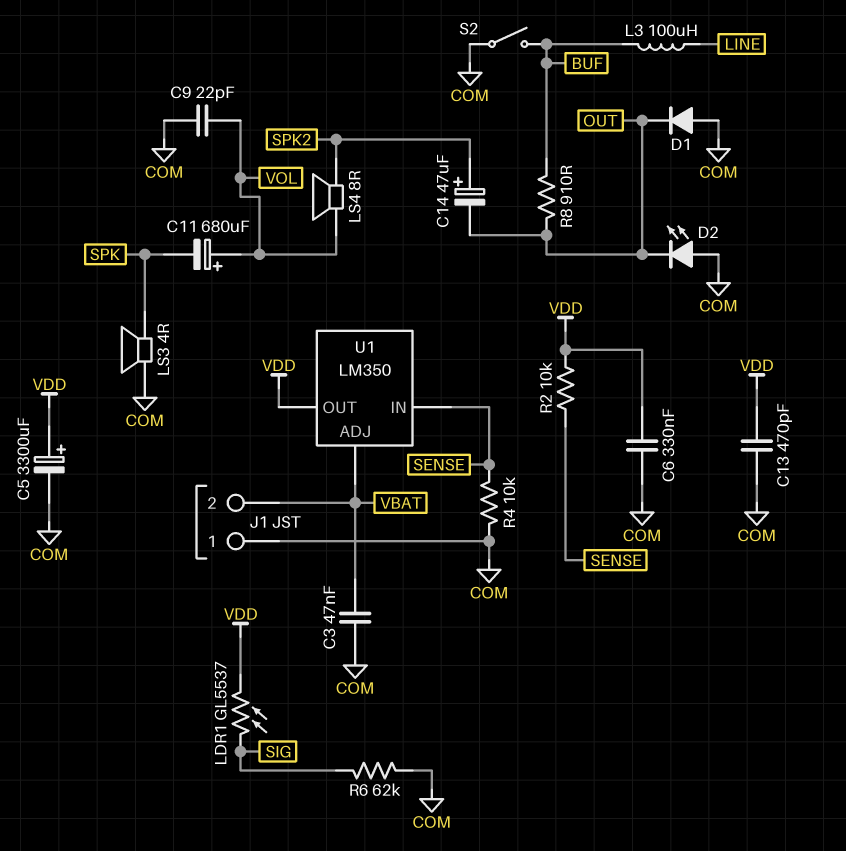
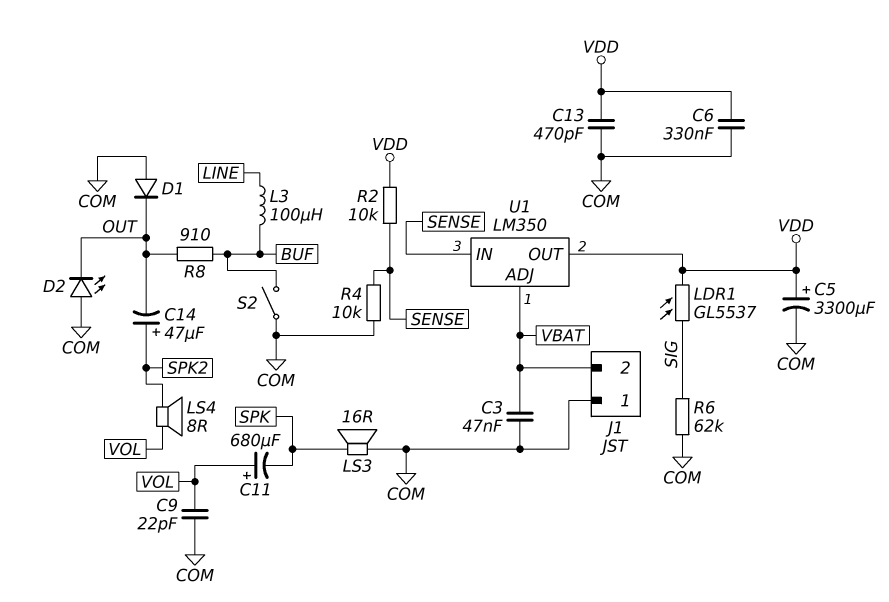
LS3: speaker 4R (COM, SPK) -> speaker 16R (COM, SPK)

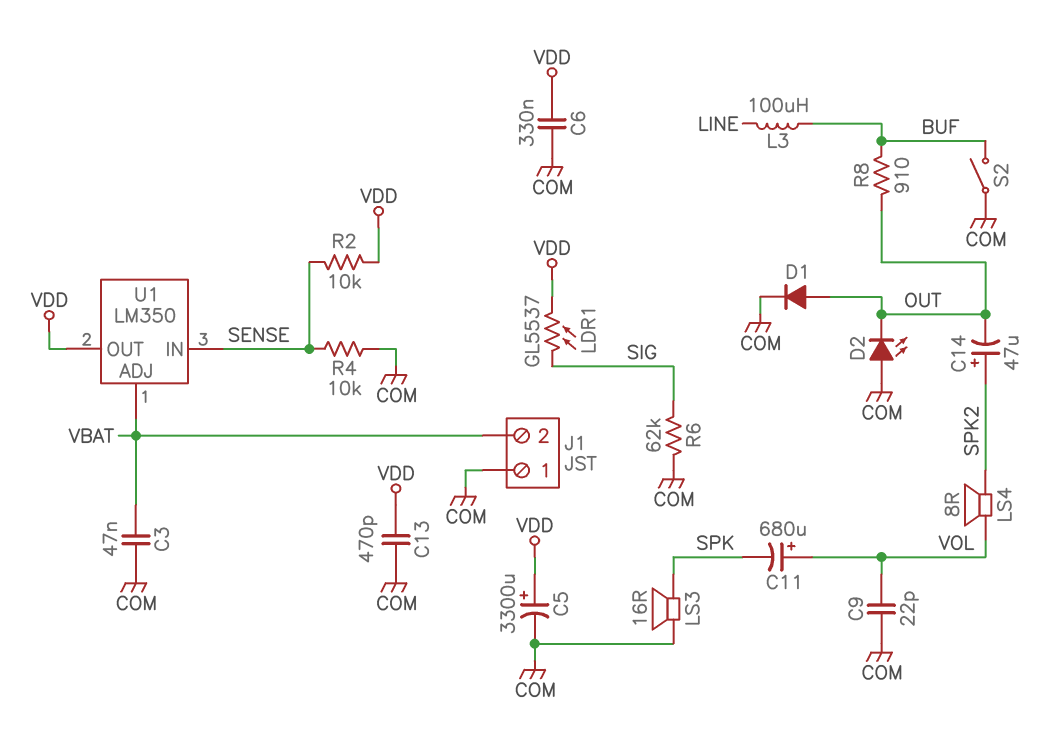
D1: diode (A COM, K OUT) -> diode (A OUT, K COM)

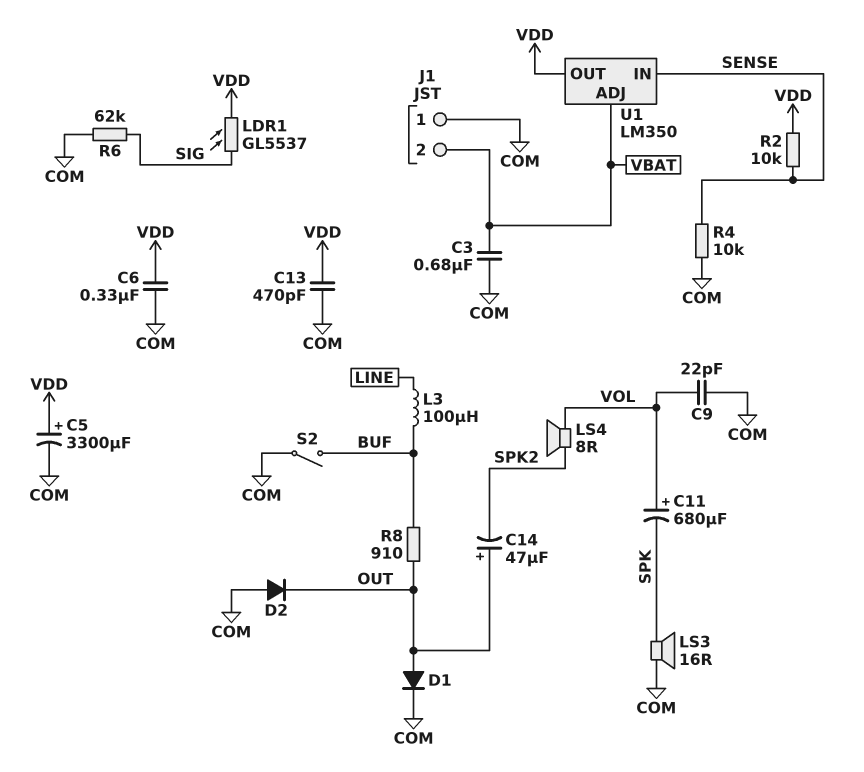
C3: 47nF (COM, VBAT) -> 680nF (COM, VBAT)
C14: 47uF (plus SPK2, minus OUT) -> 47uF (plus OUT, minus SPK2)
D2: LED (A COM, K OUT) -> diode (A COM, K OUT)

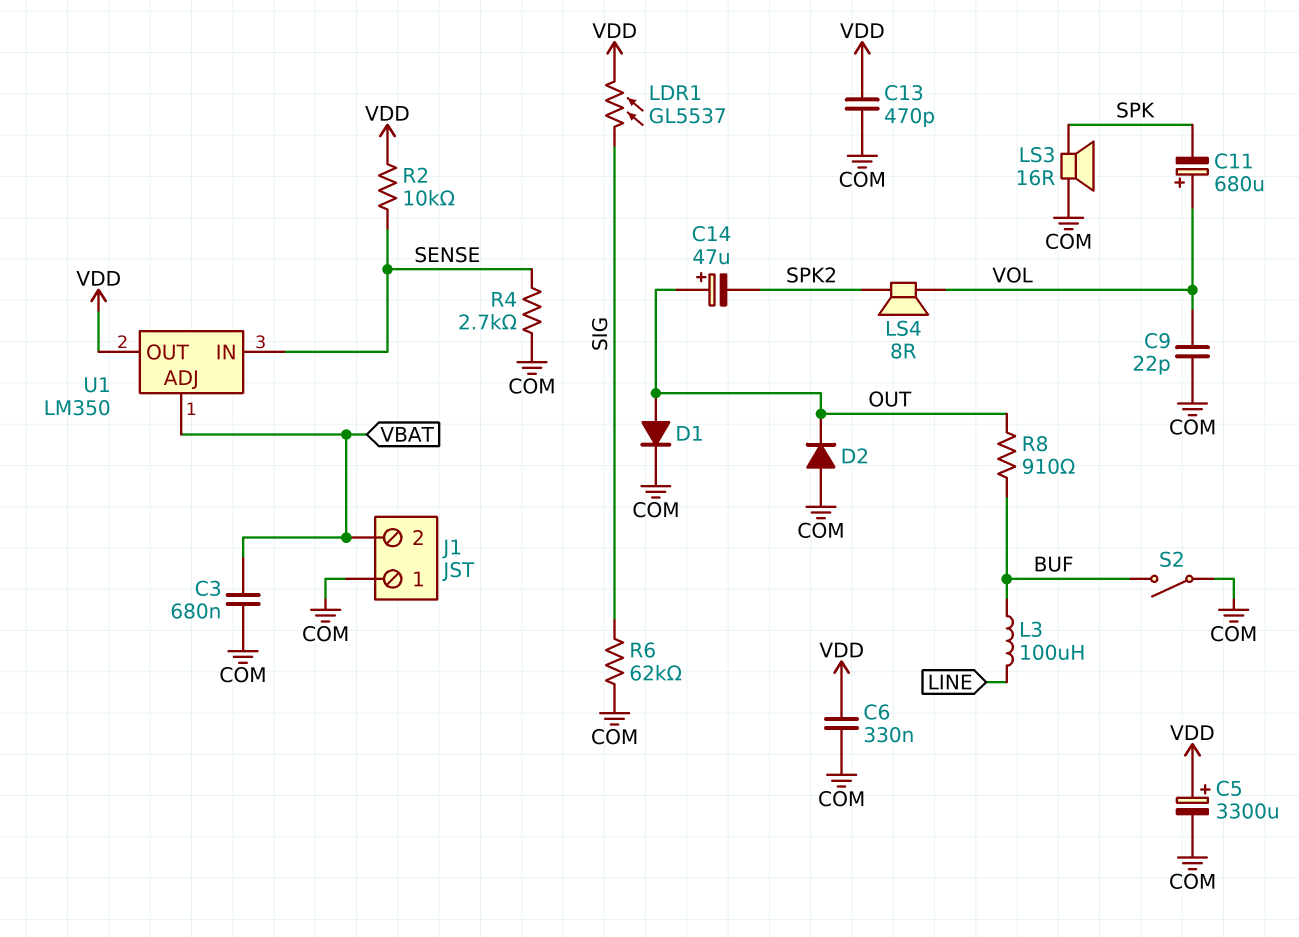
R4: 10k (COM, SENSE) -> 2.7k (COM, SENSE)

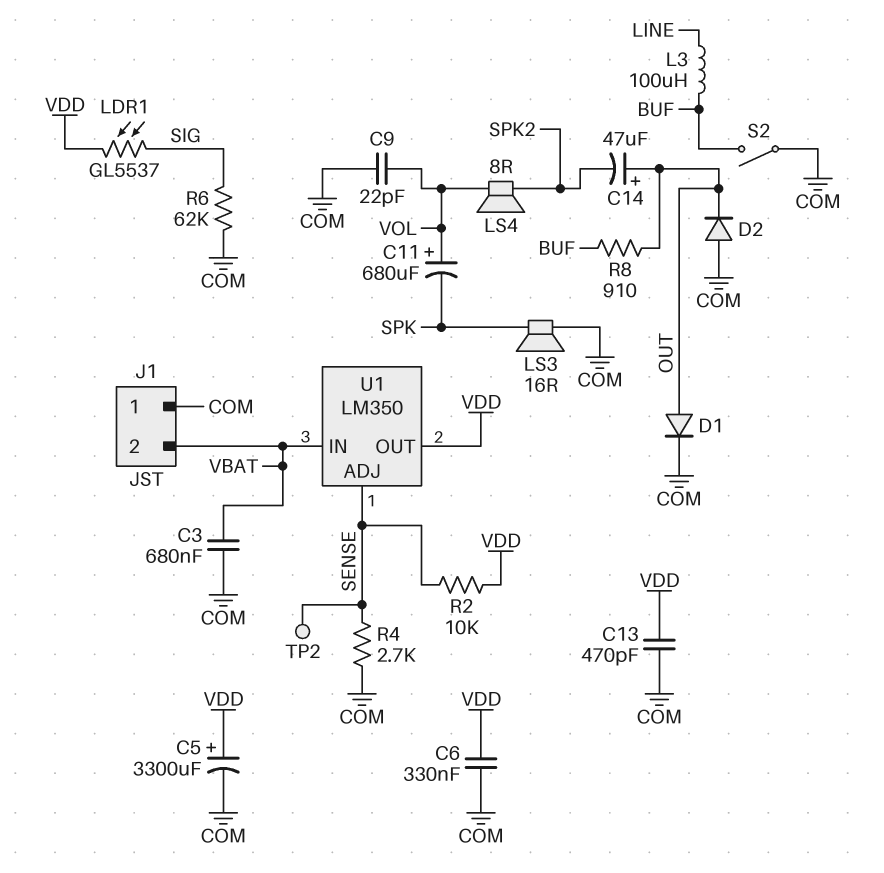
TP2: none -> test point (SENSE)
U1 pin ADJ: VBAT -> SENSE
U1 pin IN: SENSE -> VBAT

